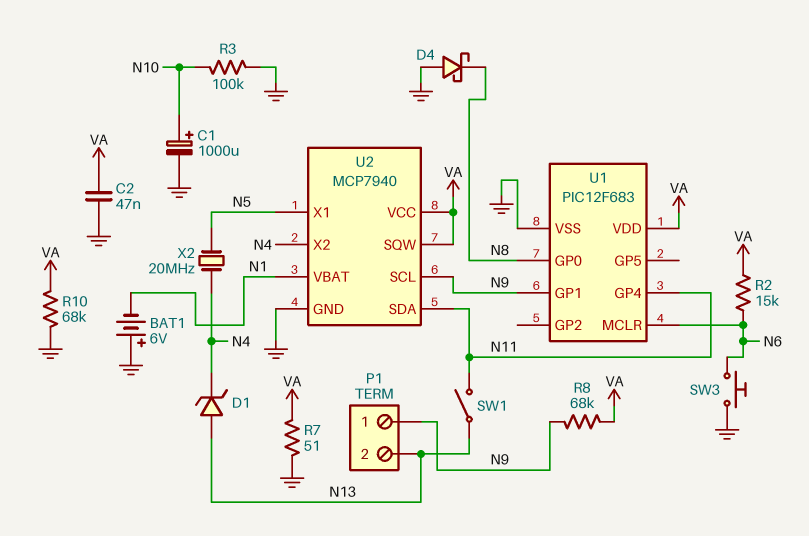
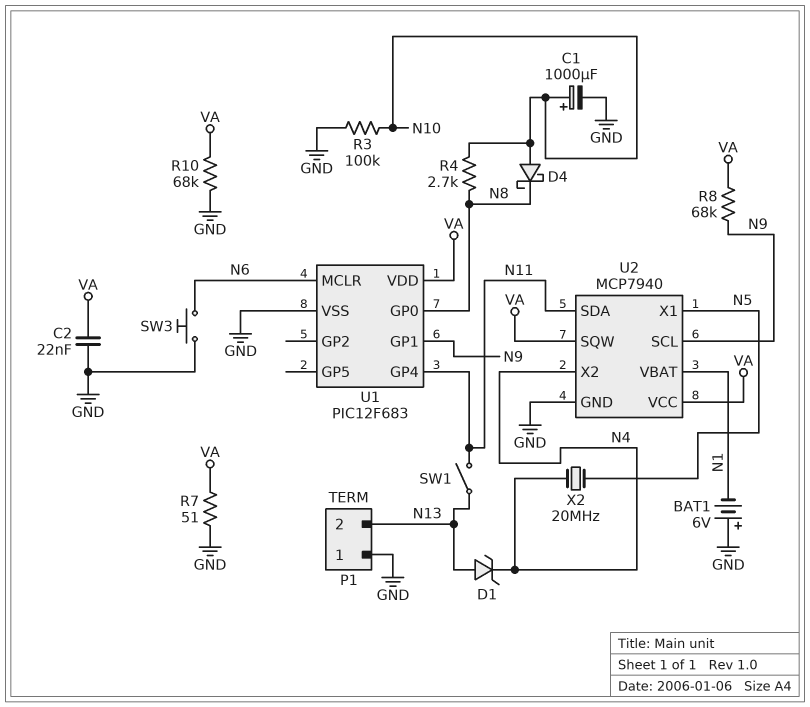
C2: 47nF (GND, VA) -> 22nF (GND, VA)
D4: schottky (A GND, K N8) -> schottky (A N10, K N8)
P1 pin 1: N9 -> GND
R2: 15k (N6, VA) -> none
R4: none -> 2.7k (N8, N10)

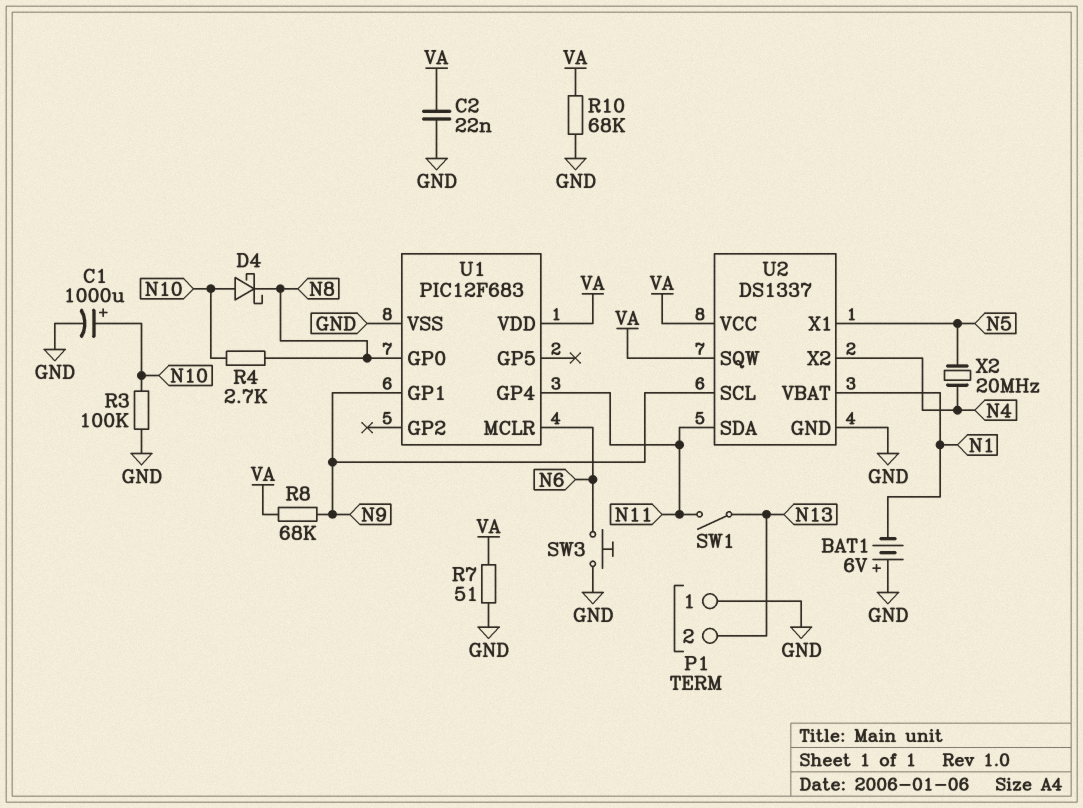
D1: zener (A N13, K N4) -> none
U2: MCP7940 -> DS1337

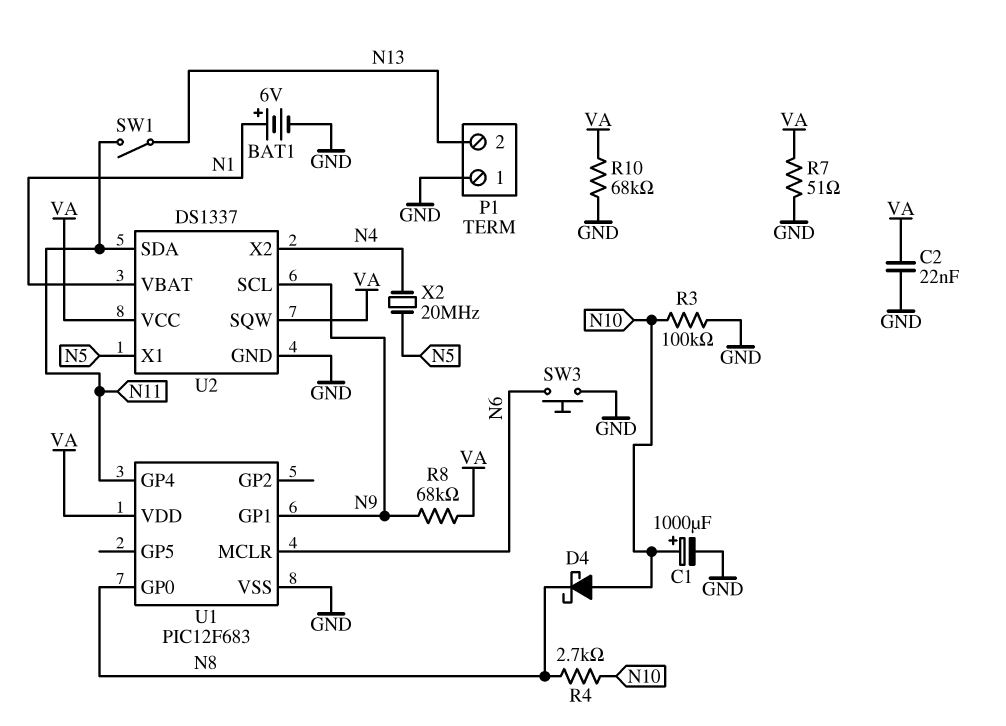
BAT1: 6V (plus GND, minus N1) -> 6V (plus N1, minus GND)

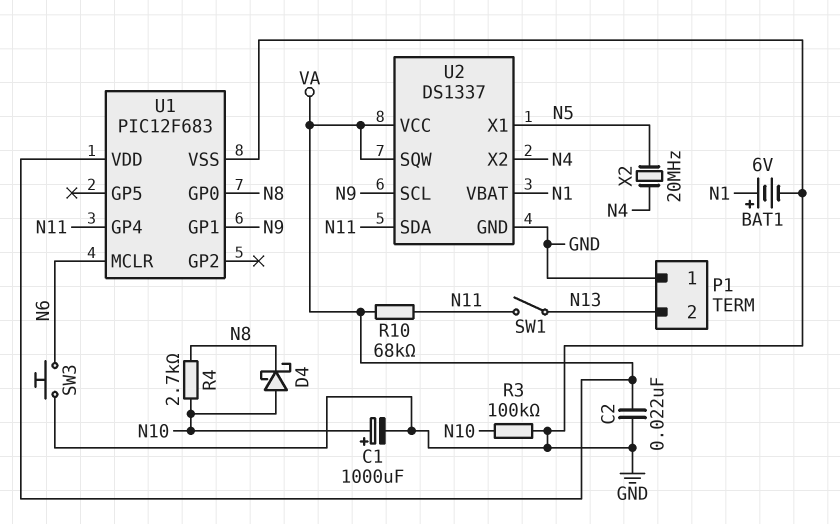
R7: 51 (GND, VA) -> none
R8: 68k (N9, VA) -> none
R10: 68k (GND, VA) -> 68k (N11, VA)

